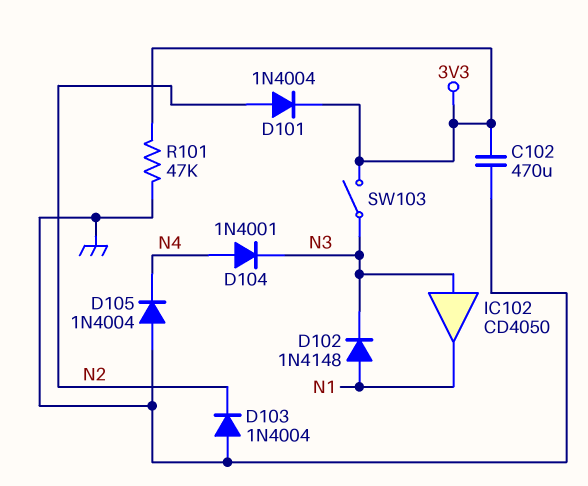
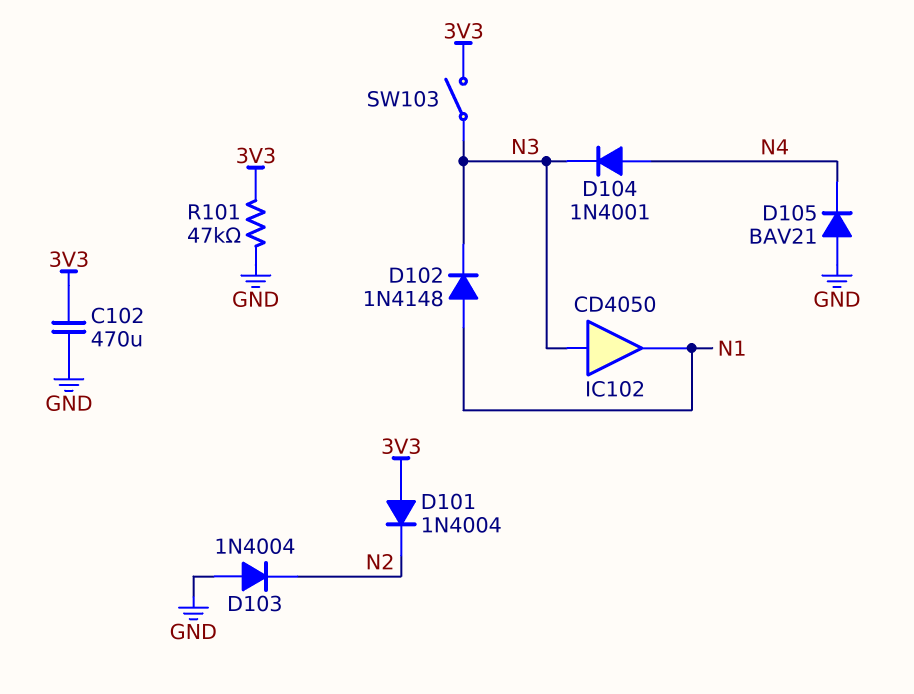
D101: diode 1N4004 (A N2, K 3V3) -> diode 1N4004 (A 3V3, K N2)
D105: diode 1N4004 (A GND, K N4) -> diode BAV21 (A GND, K N4)

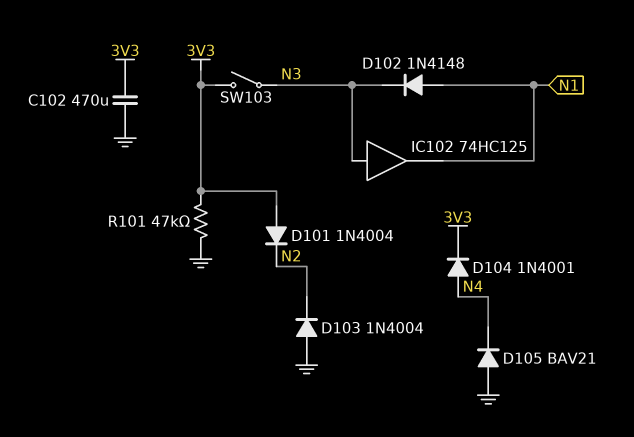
D104: diode 1N4001 (A N4, K N3) -> diode 1N4001 (A N4, K 3V3)
IC102: buffer CD4050 (in N3, out N1) -> buffer 74HC125 (in N3, out N1)

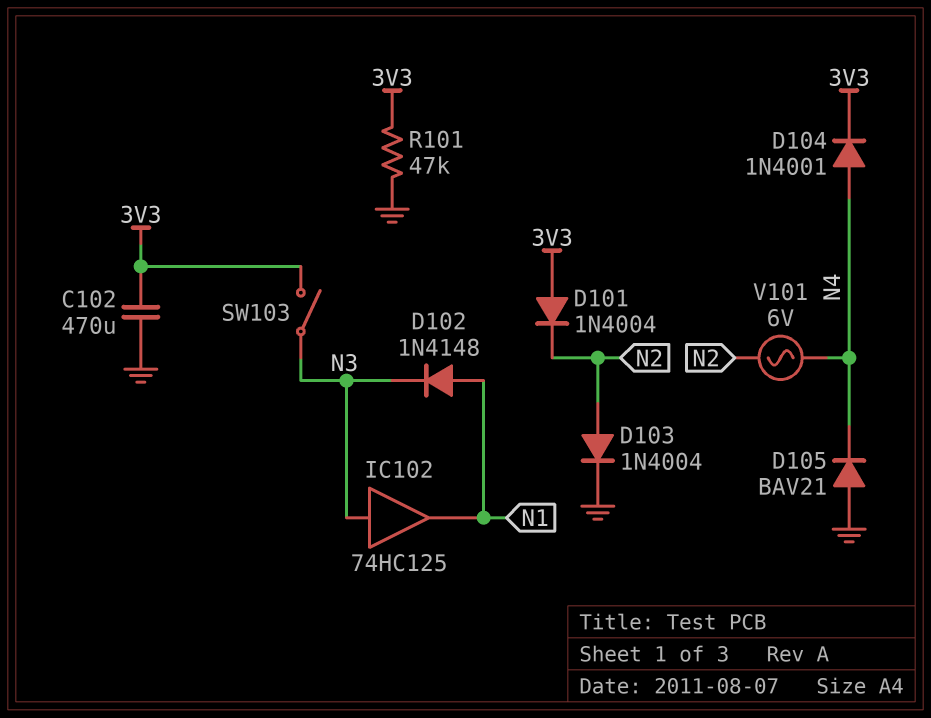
D103: diode 1N4004 (A GND, K N2) -> diode 1N4004 (A N2, K GND)
V101: none -> AC 6V (N2, N4)

